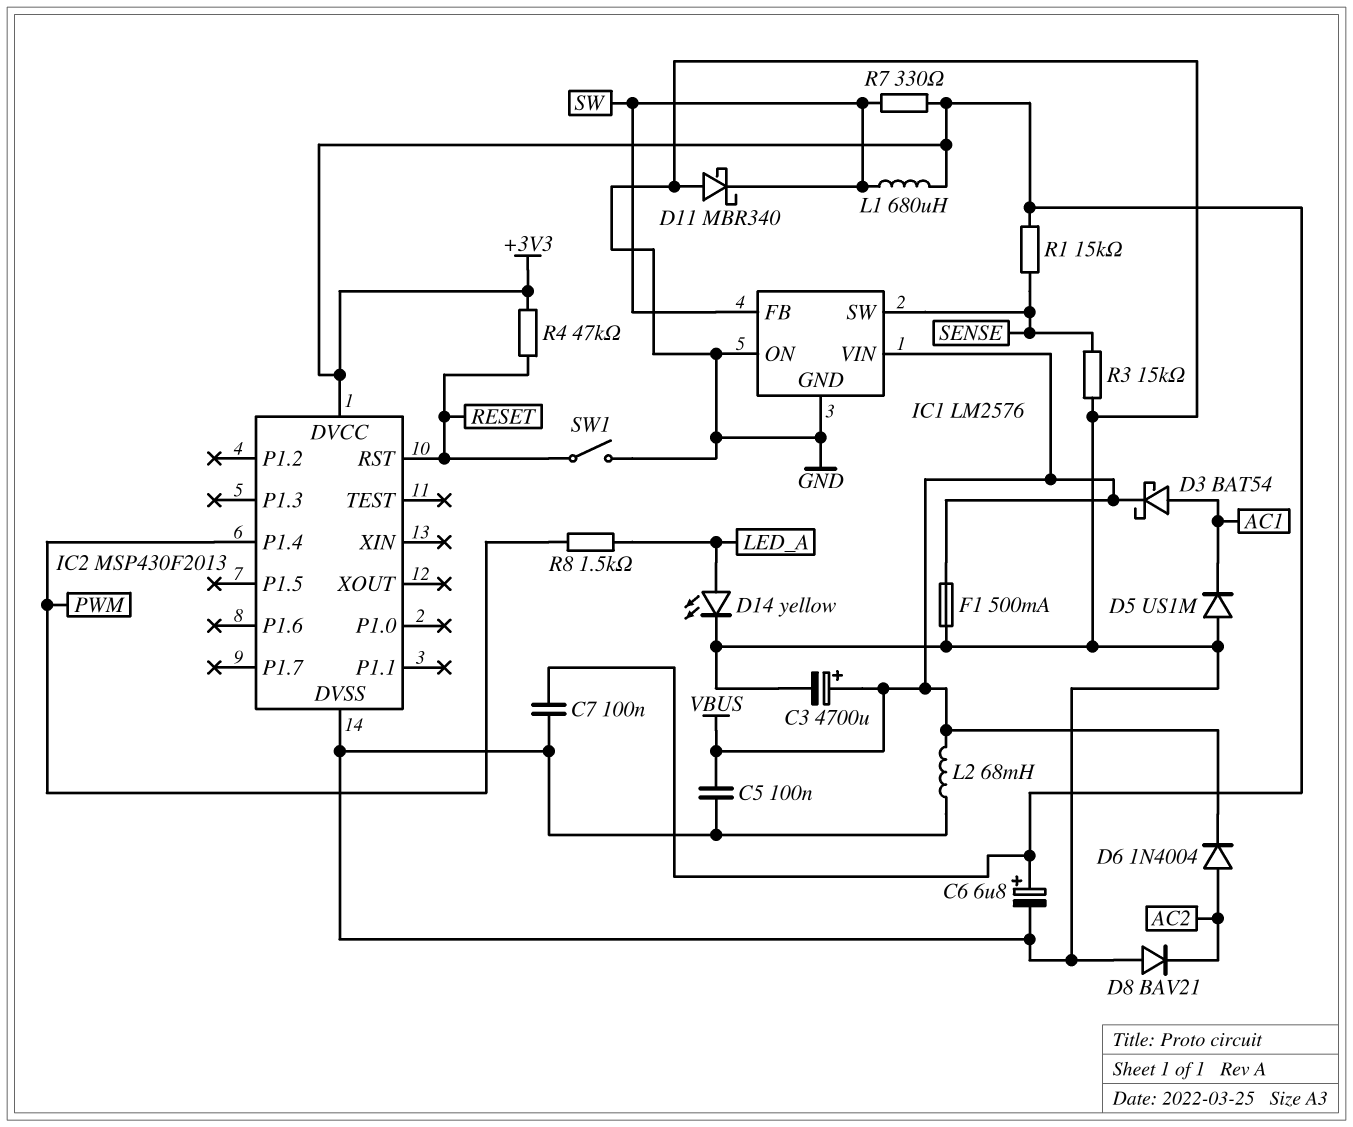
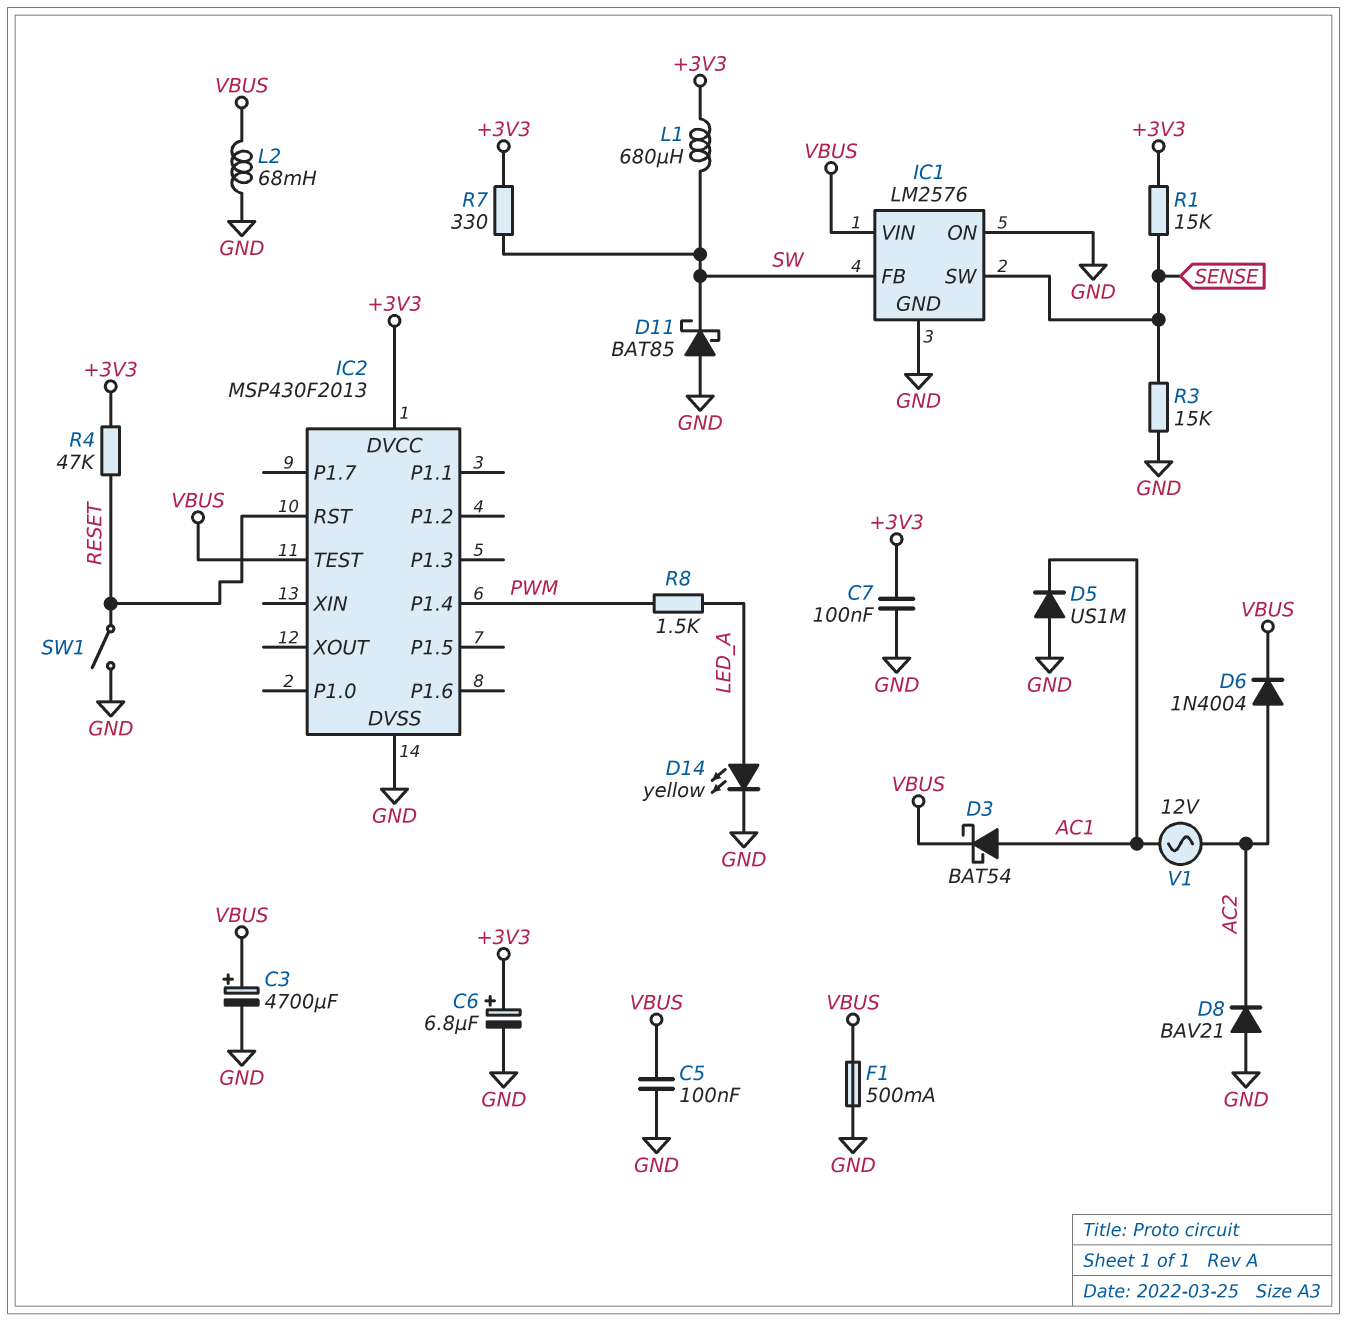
D11: schottky MBR340 (A GND, K SW) -> schottky BAT85 (A GND, K SW)
IC2 pin TEST: none -> VBUS
V1: none -> AC 12V (AC1, AC2)

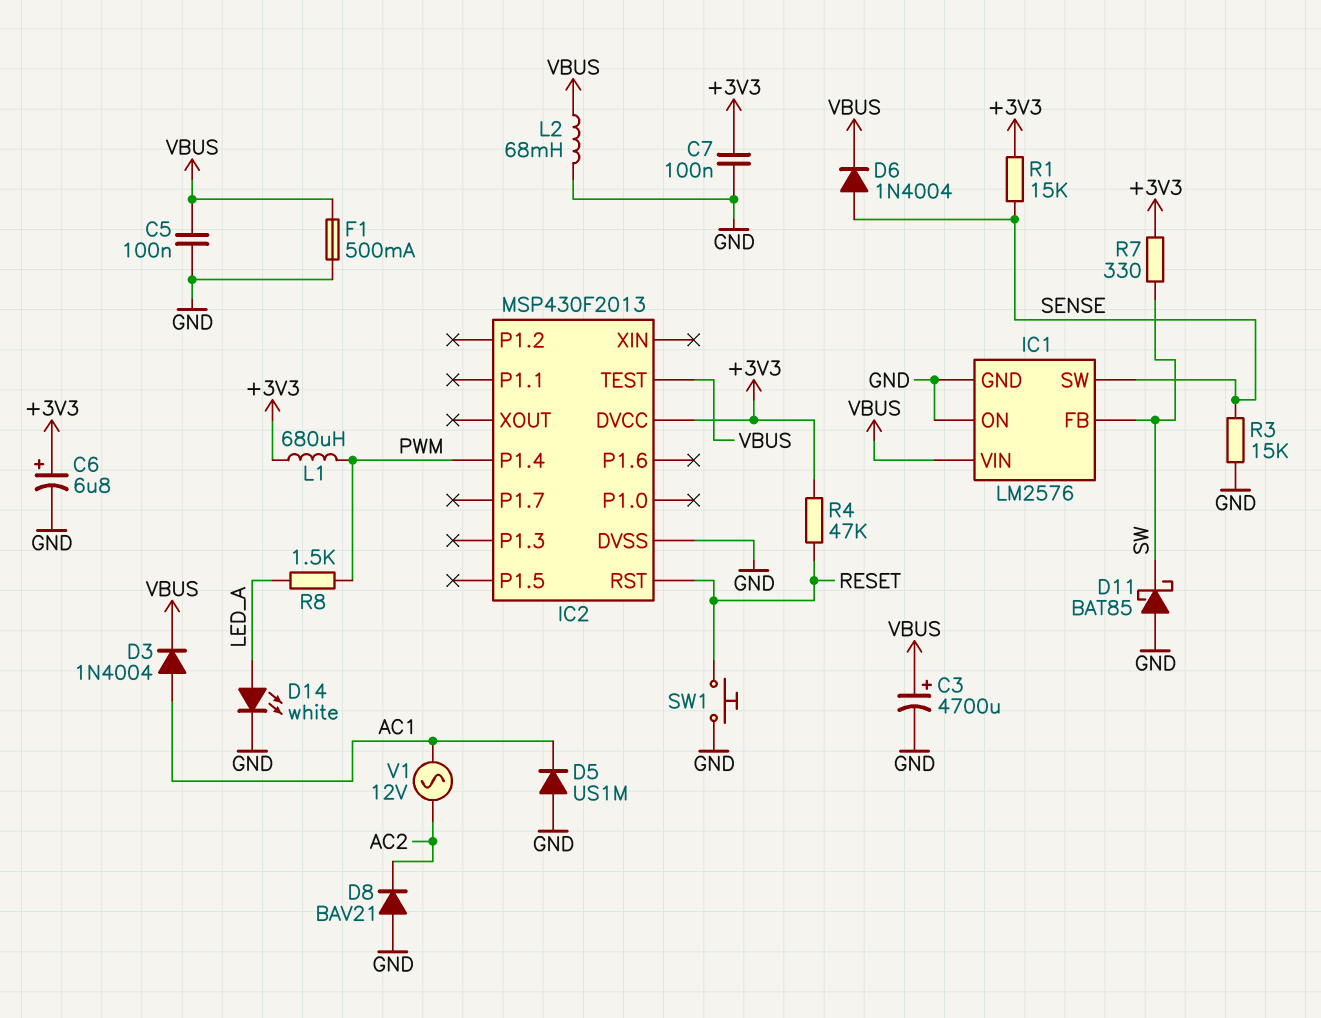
D3: schottky BAT54 (A AC1, K VBUS) -> diode 1N4004 (A AC1, K VBUS)
D6: diode 1N4004 (A AC2, K VBUS) -> diode 1N4004 (A SENSE, K VBUS)
D14: LED yellow (A LED_A, K GND) -> LED white (A LED_A, K GND)
L1: 680uH (+3V3, SW) -> 680uH (+3V3, PWM)
SW1: switch (GND, RESET) -> button (GND, RESET)

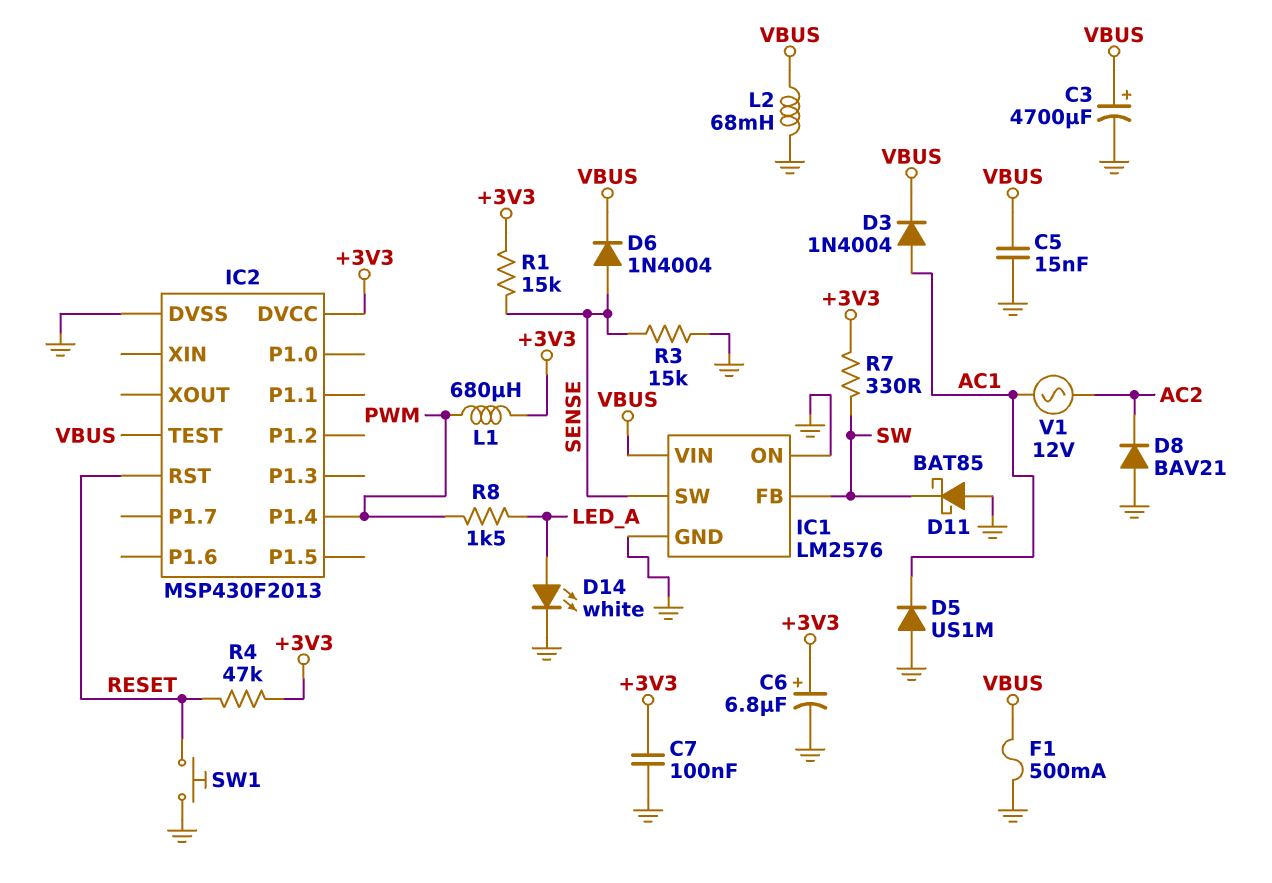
C5: 100nF (GND, VBUS) -> 15nF (GND, VBUS)

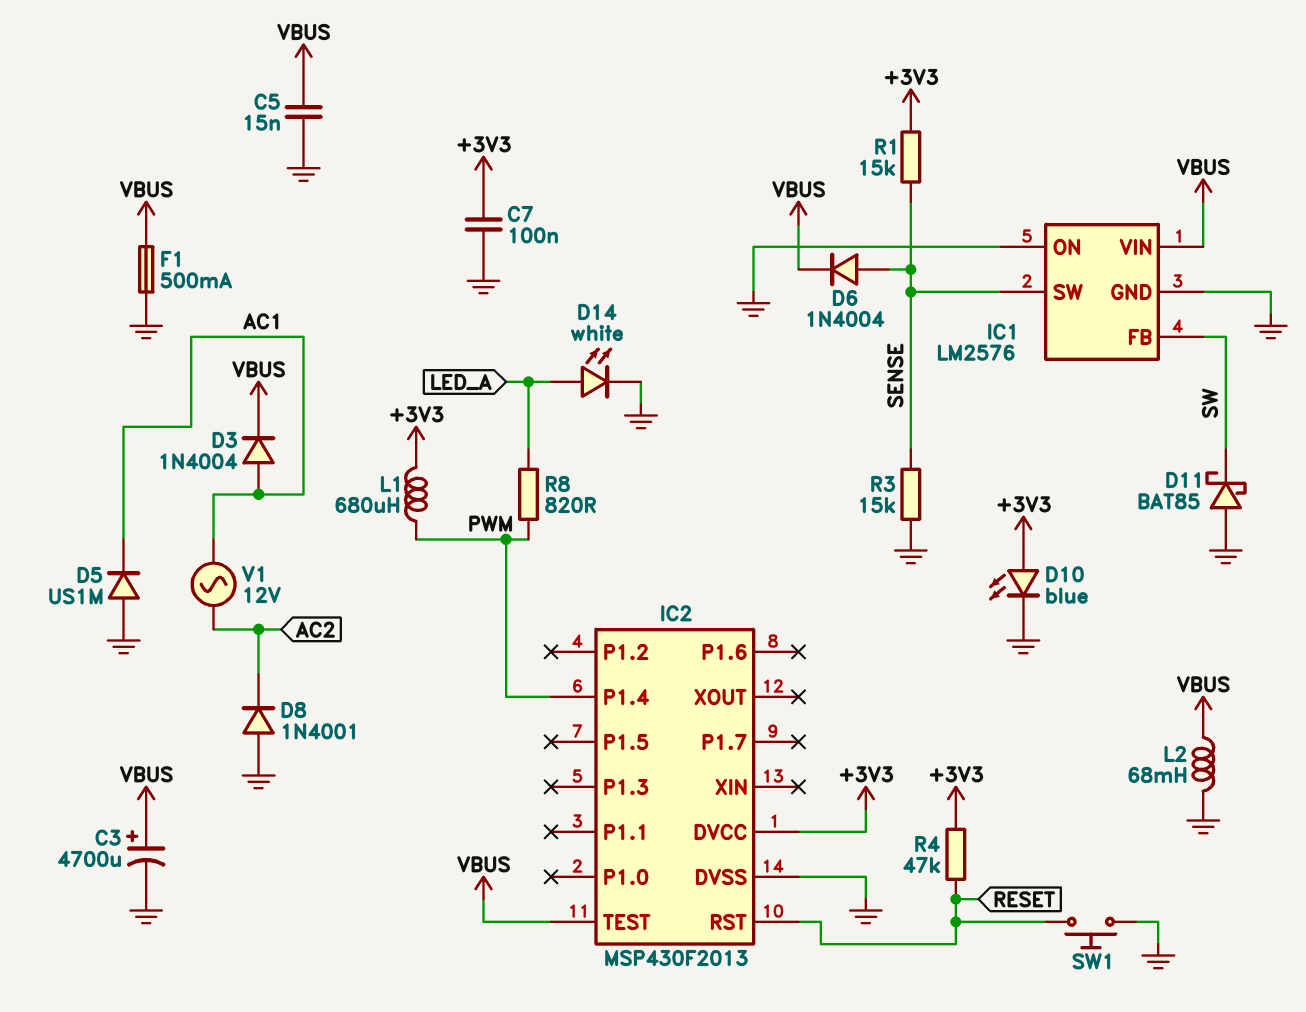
C6: 6.8uF (plus +3V3, minus GND) -> none
D8: diode BAV21 (A GND, K AC2) -> diode 1N4001 (A GND, K AC2)
D10: none -> LED blue (A +3V3, K GND)
R7: 330 (+3V3, SW) -> none
R8: 1.5k (LED_A, PWM) -> 820 (LED_A, PWM)

